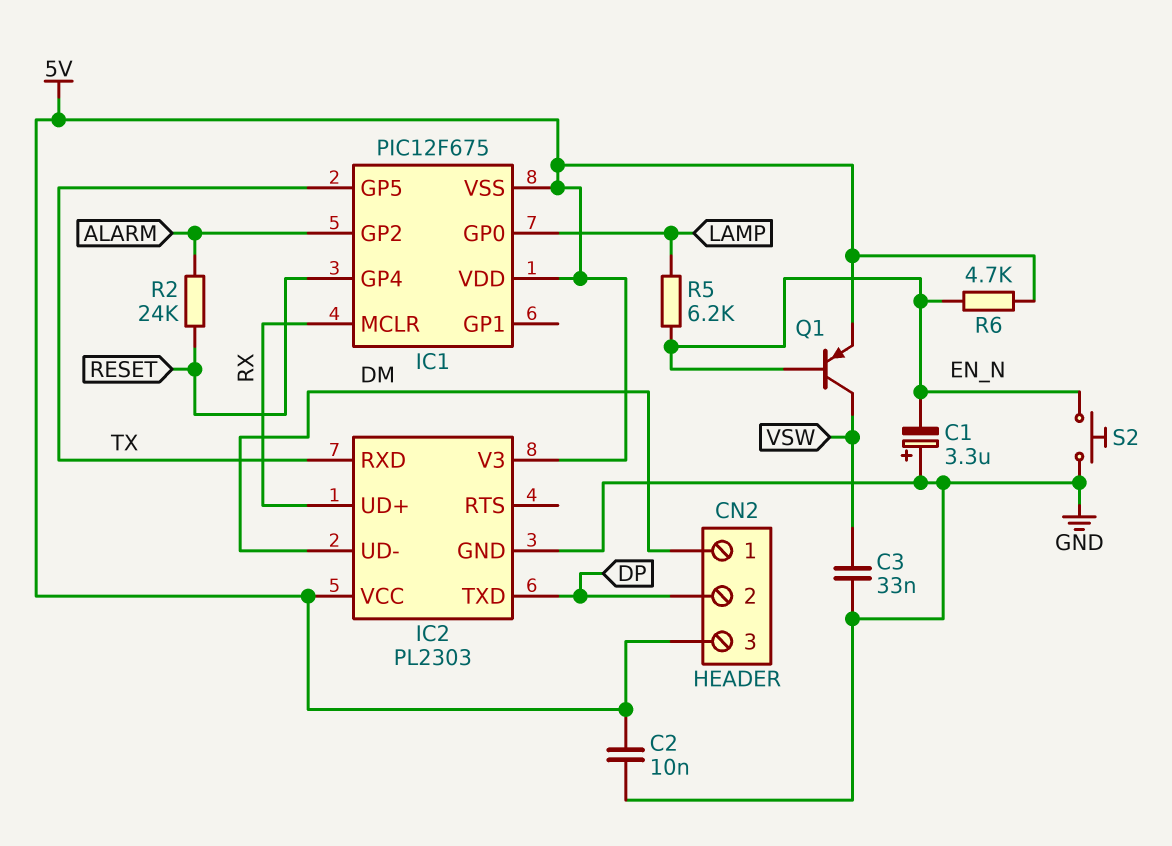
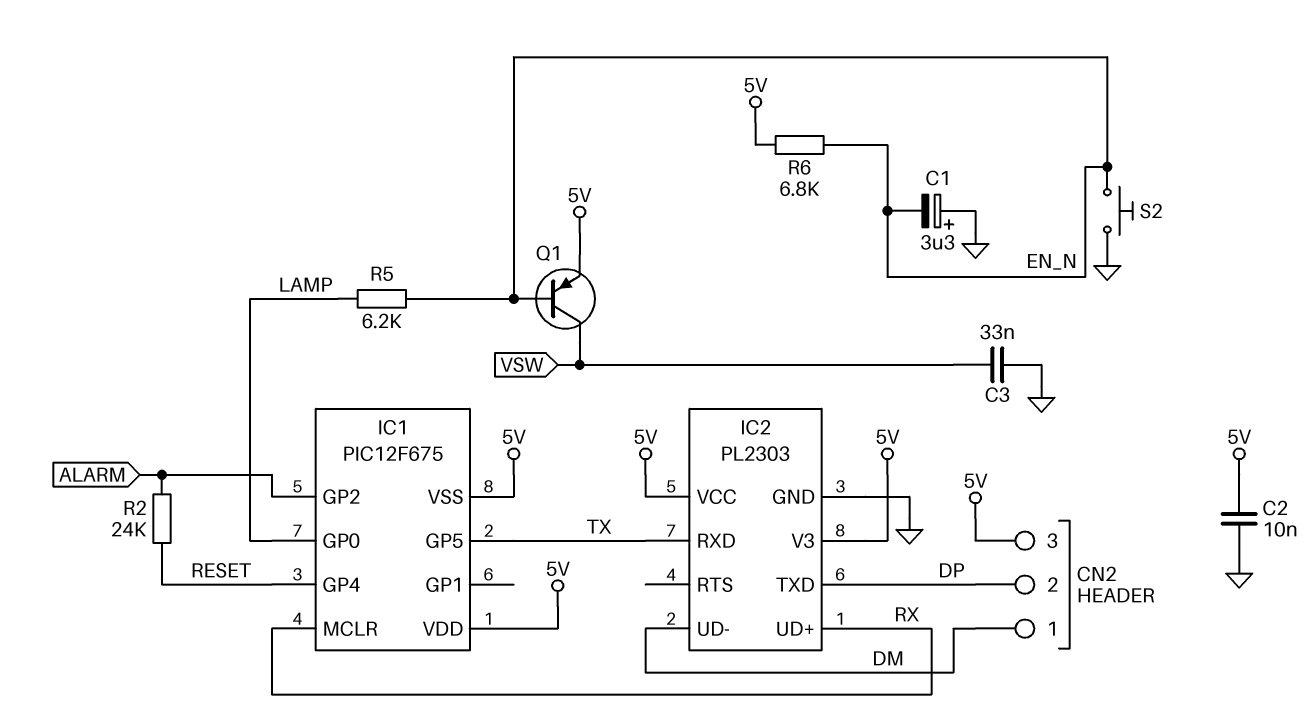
R6: 4.7k (5V, EN_N) -> 6.8k (5V, EN_N)

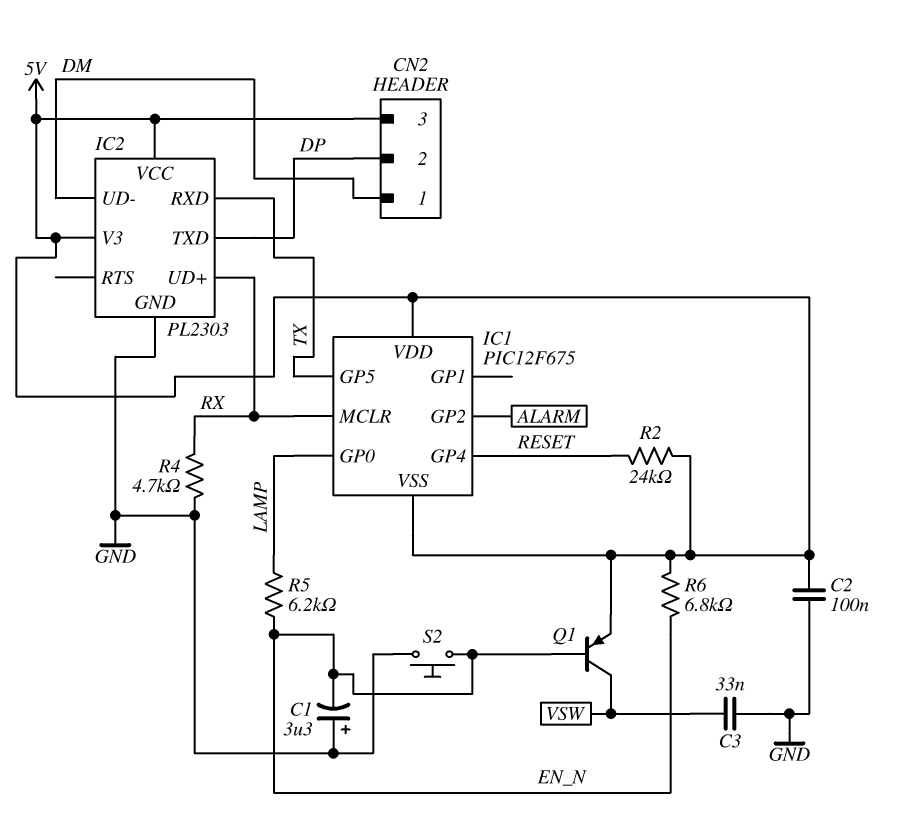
C2: 10nF (5V, GND) -> 100nF (5V, GND)
R2: 24k (ALARM, RESET) -> 24k (5V, RESET)
R4: none -> 4.7k (GND, RX)

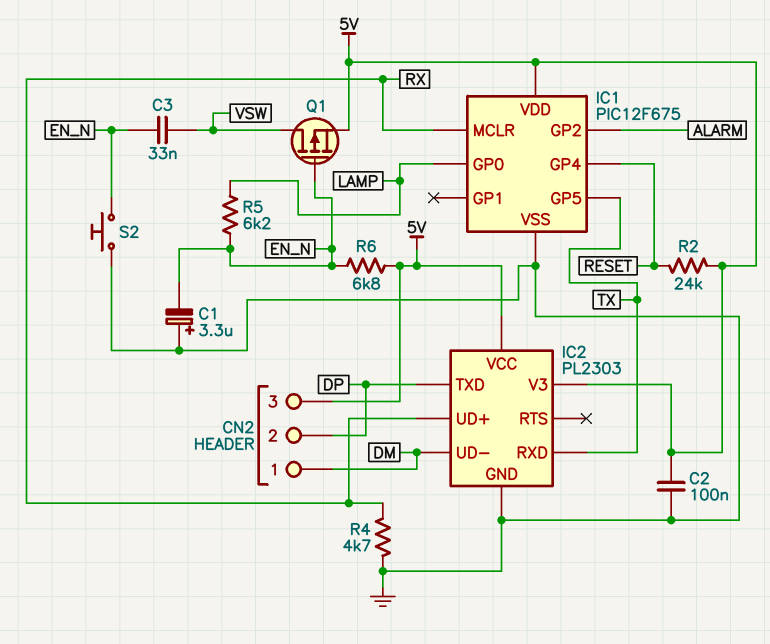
C3: 33nF (GND, VSW) -> 33nF (EN_N, VSW)
IC1 pin VSS: 5V -> GND
Q1: PNP (B EN_N, C VSW, E 5V) -> PMOS (G EN_N, D VSW, S 5V)

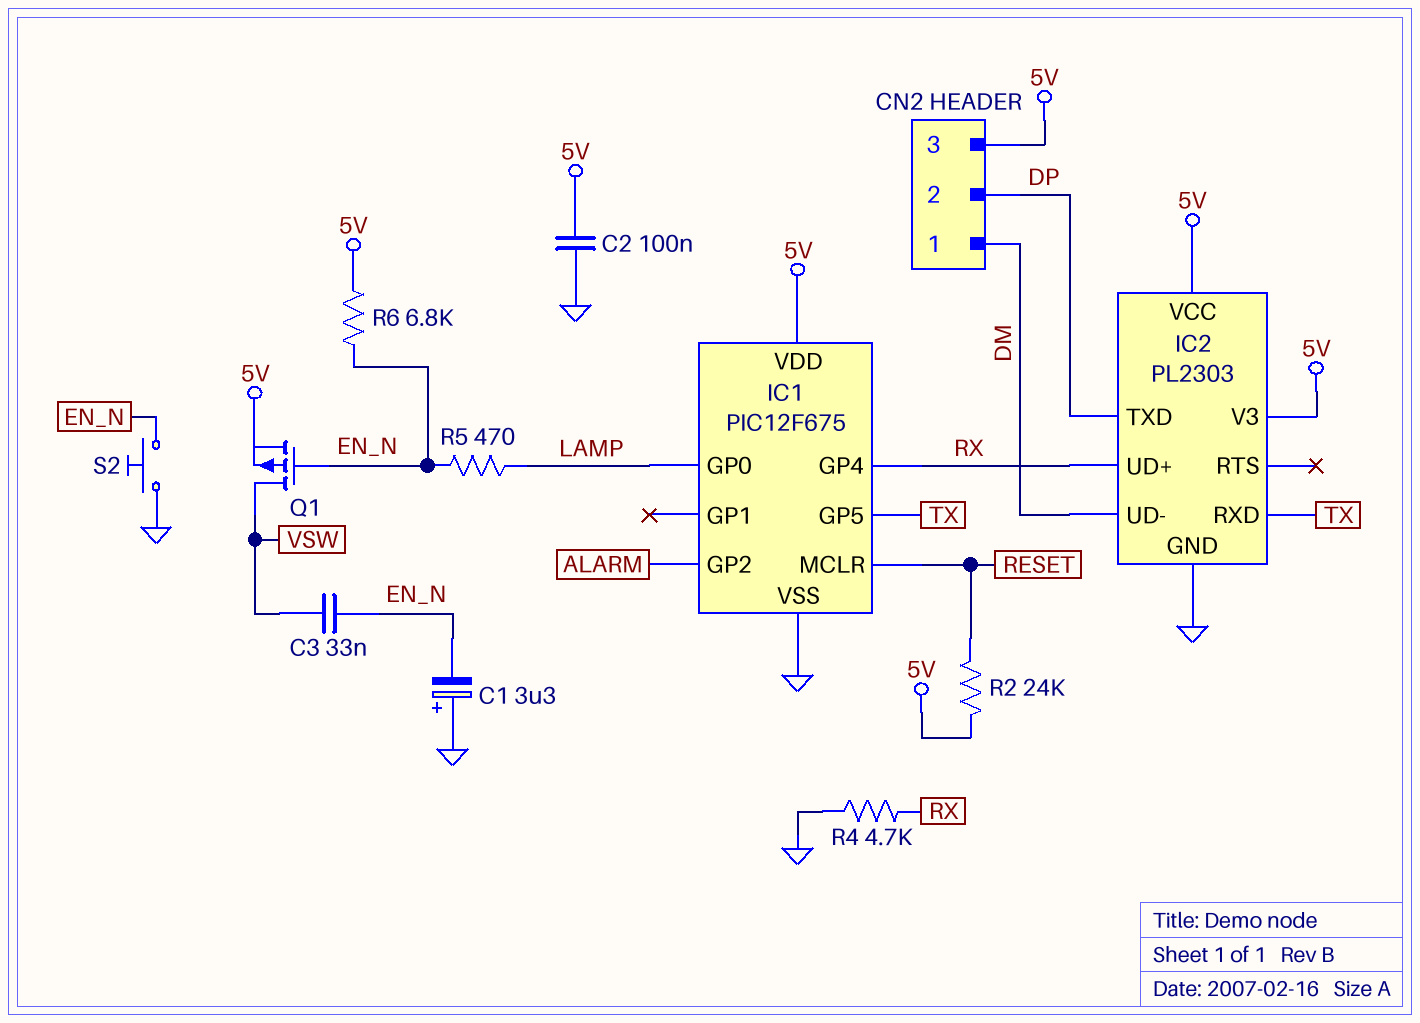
IC1 pin GP4: RESET -> RX
IC1 pin MCLR: RX -> RESET
R5: 6.2k (EN_N, LAMP) -> 470 (EN_N, LAMP)

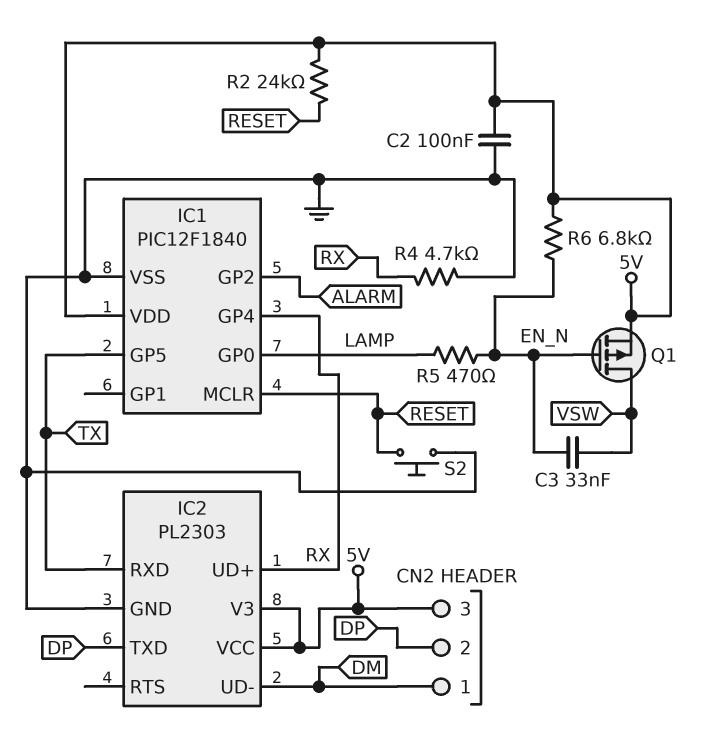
C1: 3.3uF (plus GND, minus EN_N) -> none
IC1: PIC12F675 -> PIC12F1840
S2: button (EN_N, GND) -> button (GND, RESET)

